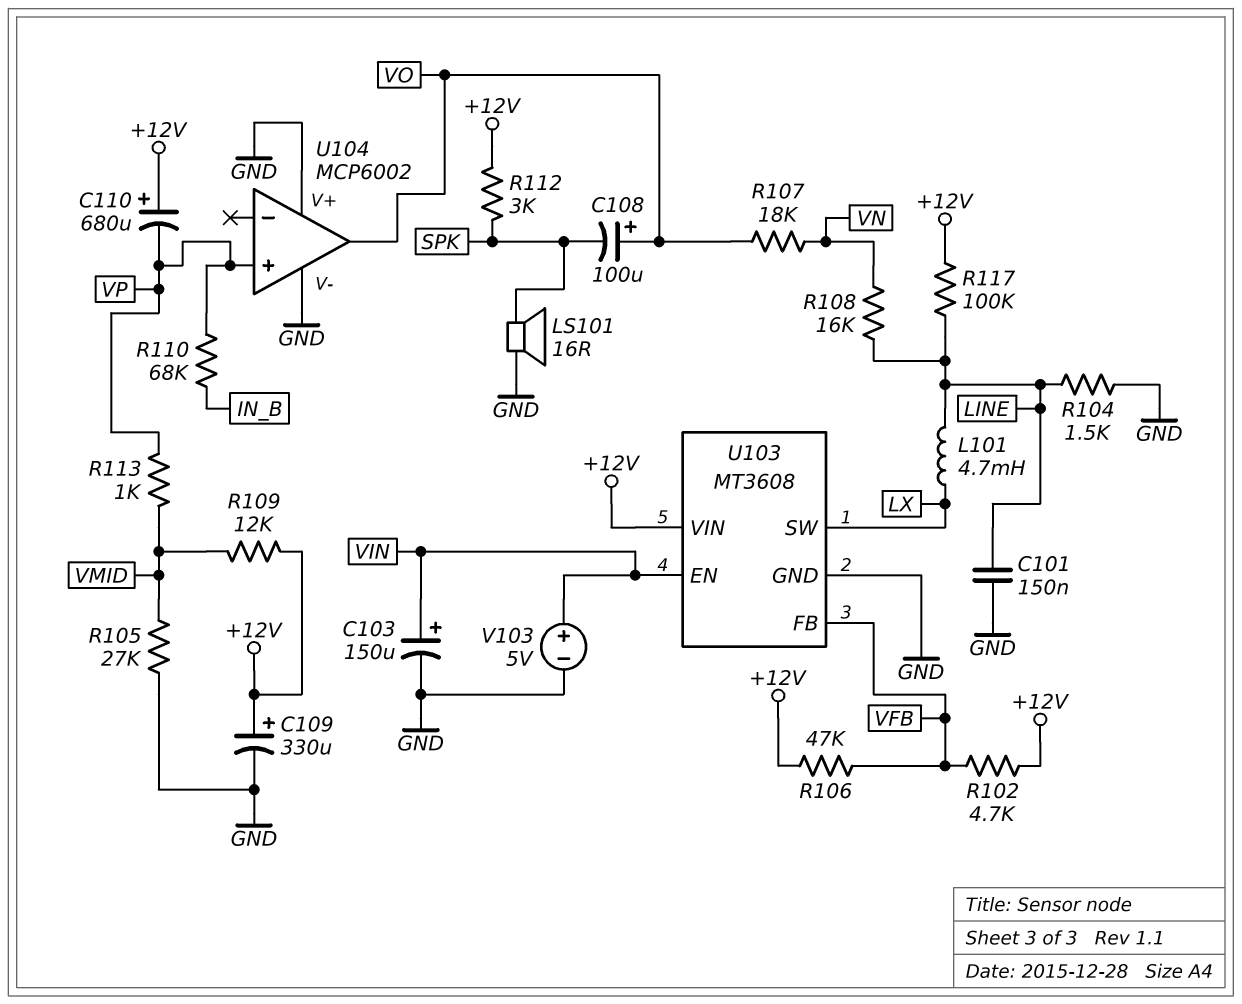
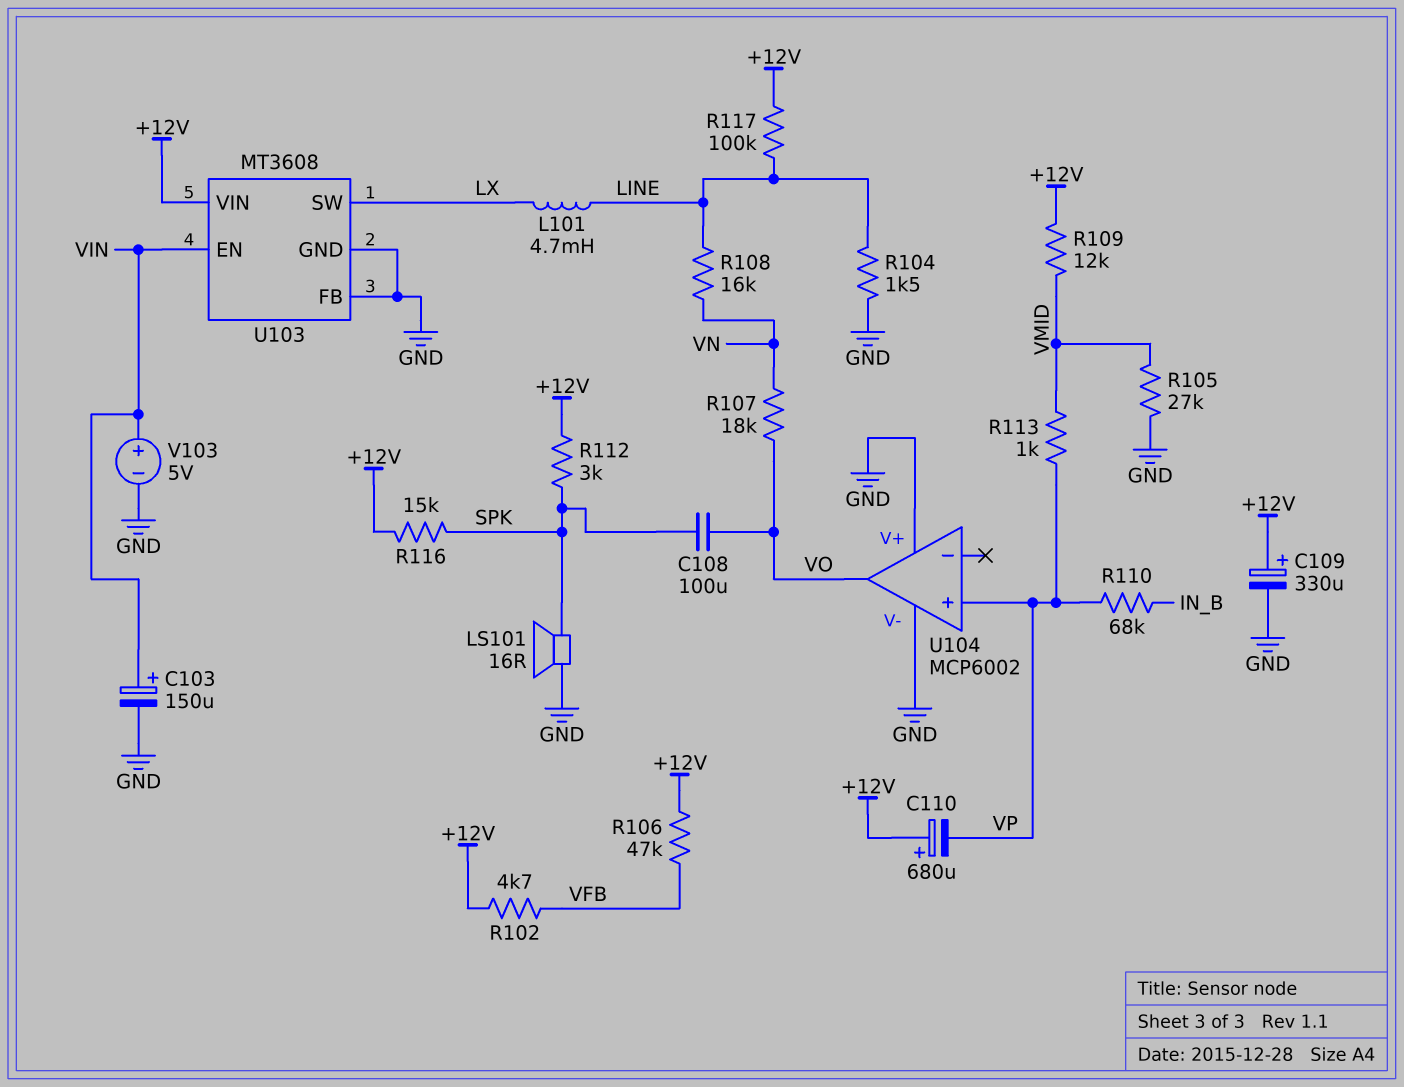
C101: 150nF (GND, LINE) -> none
C108: 100uF (plus VO, minus SPK) -> 100uF (SPK, VO)
R116: none -> 15k (+12V, SPK)
U103 pin FB: VFB -> GND

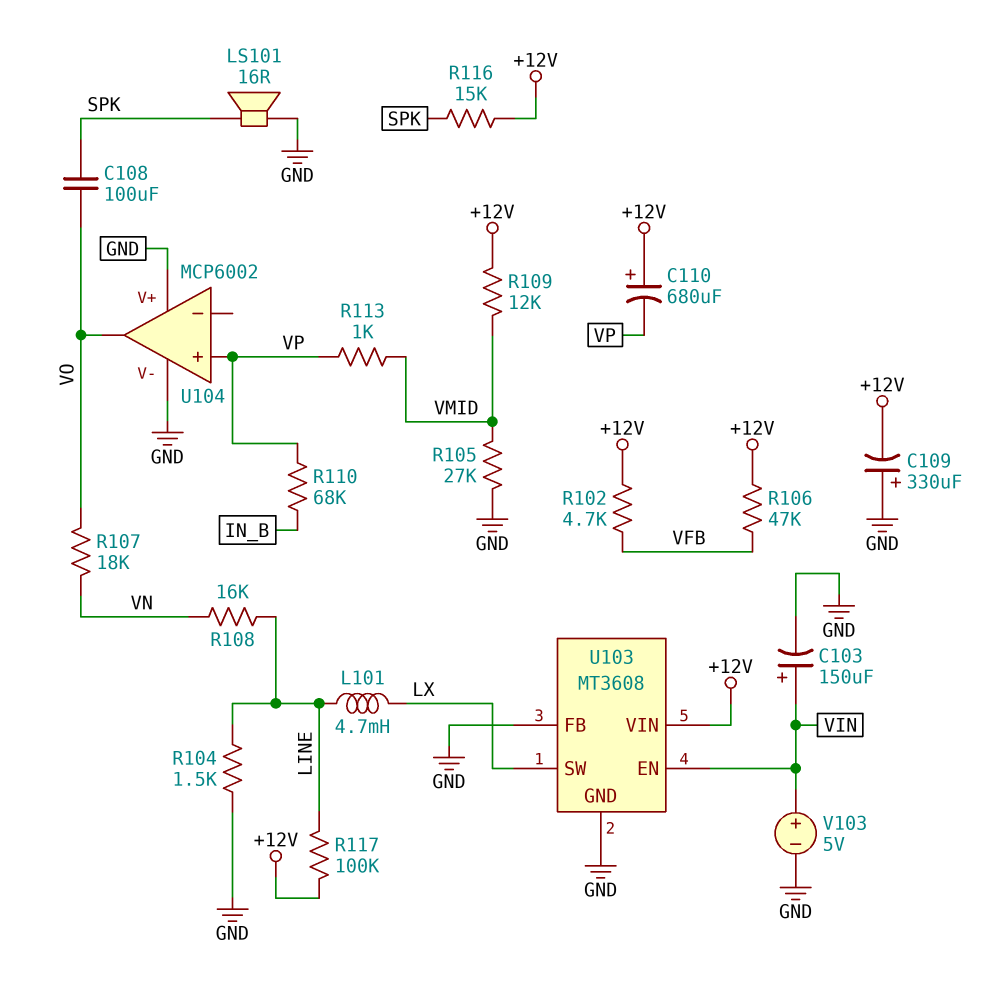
C109: 330uF (plus +12V, minus GND) -> 330uF (plus GND, minus +12V)
R112: 3k (+12V, SPK) -> none

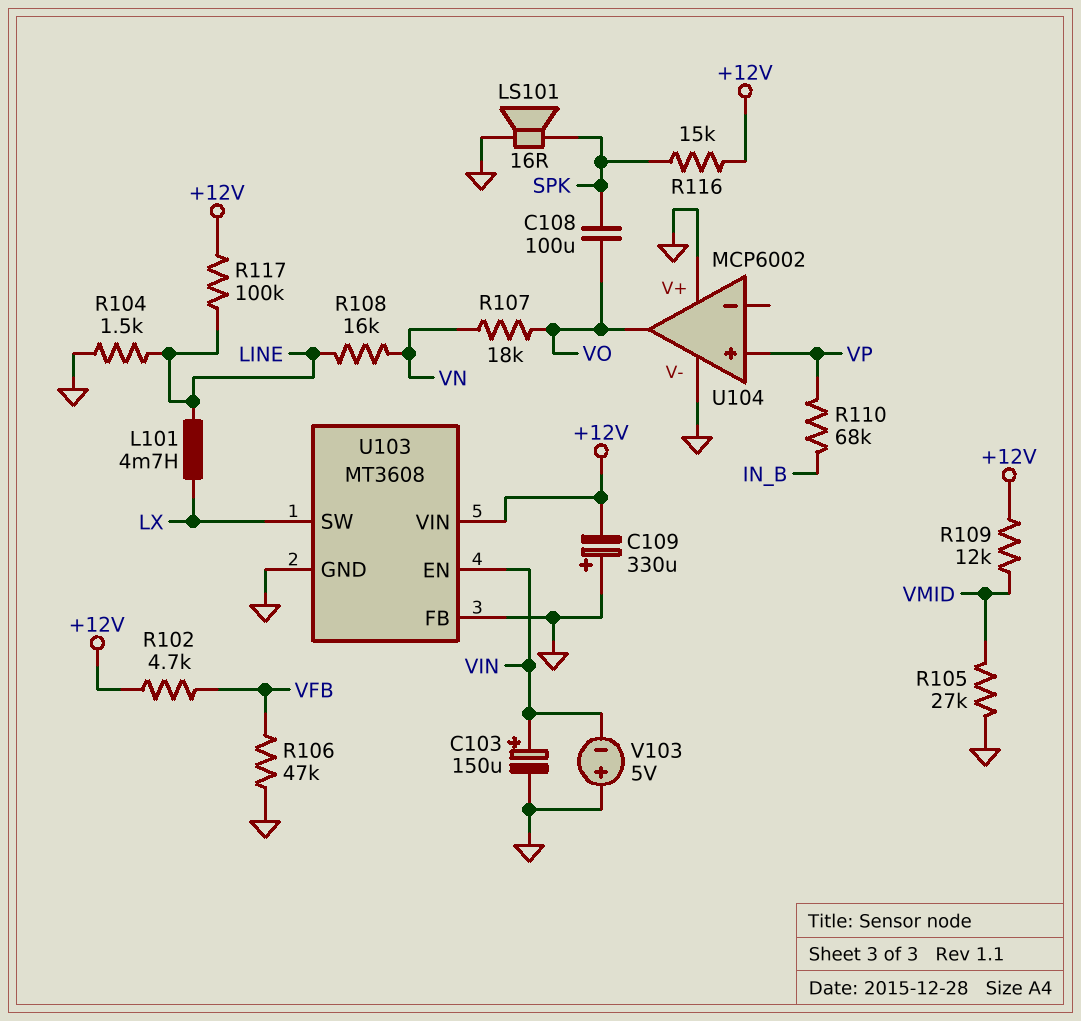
C110: 680uF (plus +12V, minus VP) -> none
R106: 47k (+12V, VFB) -> 47k (GND, VFB)
R113: 1k (VMID, VP) -> none
V103: 5V (plus VIN, minus GND) -> 5V (plus GND, minus VIN)

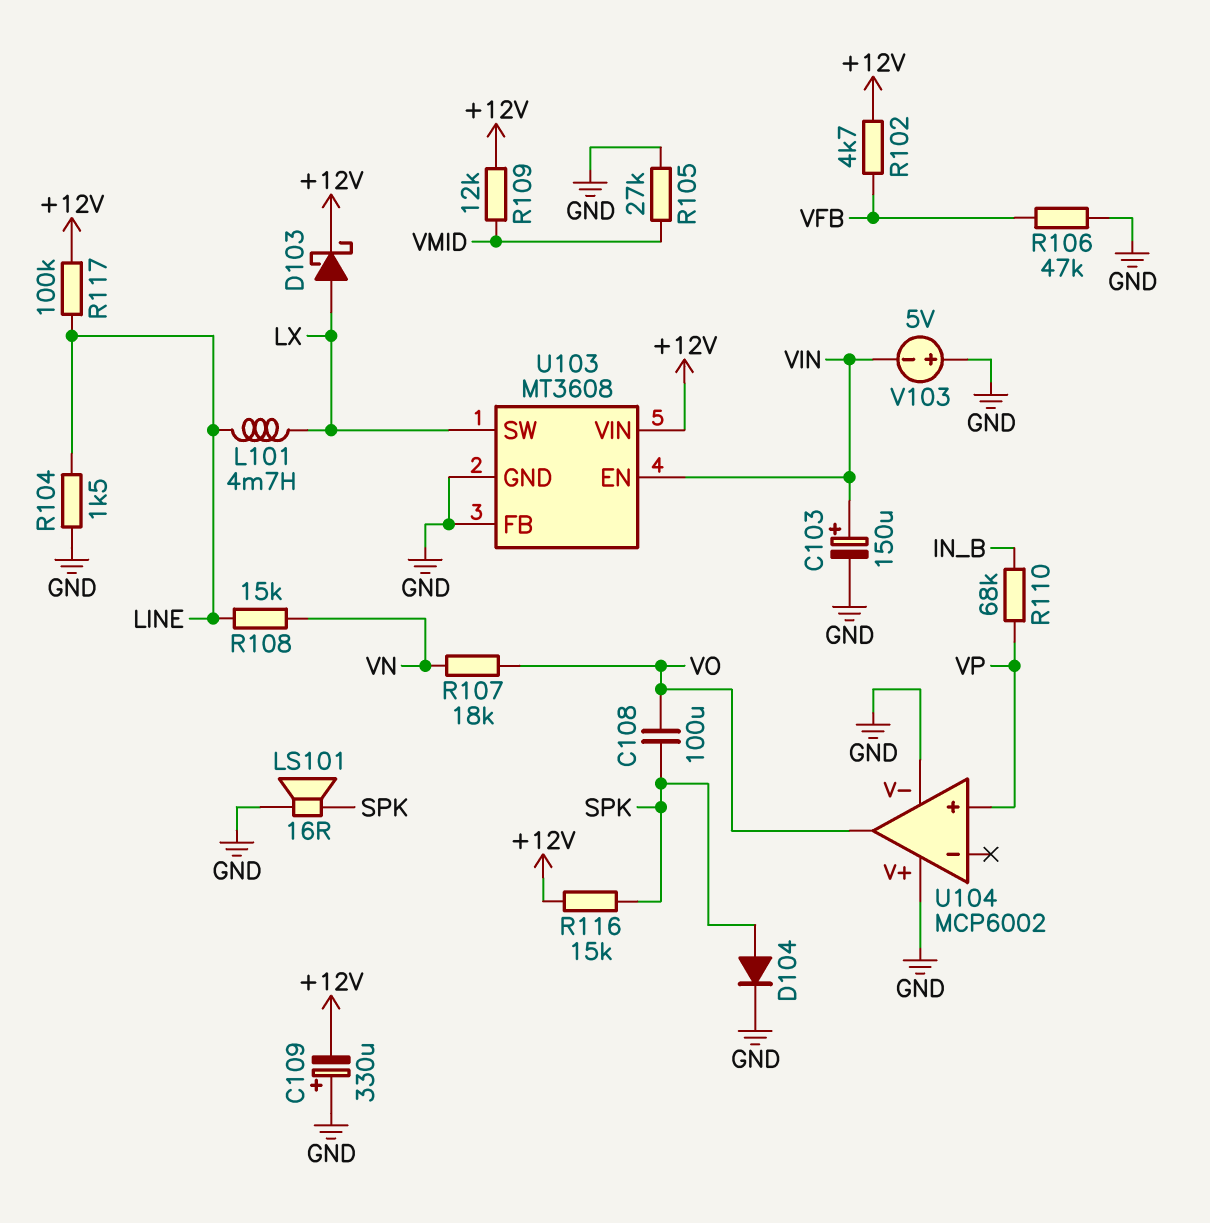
D103: none -> schottky (A LX, K +12V)
D104: none -> diode (A SPK, K GND)
R108: 16k (LINE, VN) -> 15k (LINE, VN)

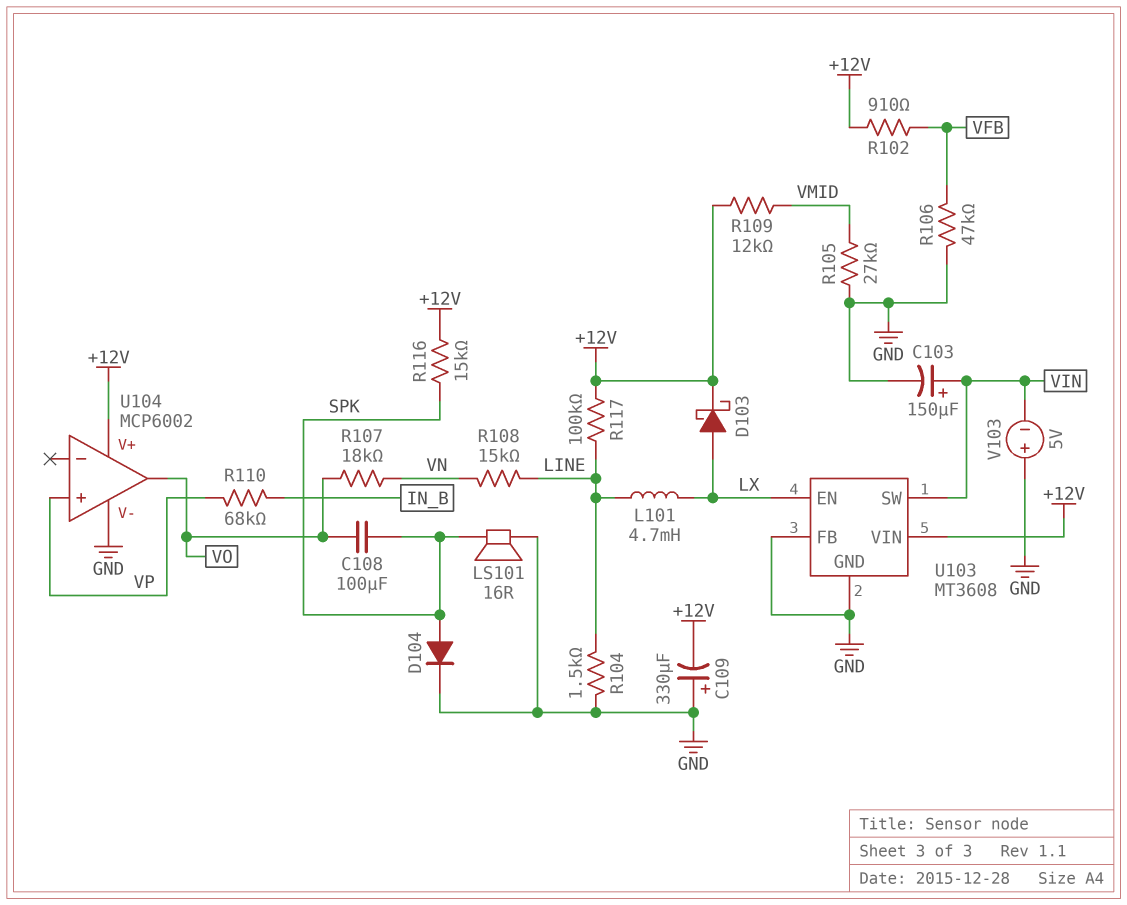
R102: 4.7k (+12V, VFB) -> 910 (+12V, VFB)
U103 pin EN: VIN -> LX
U103 pin SW: LX -> VIN
U104 pin V+: GND -> +12V

